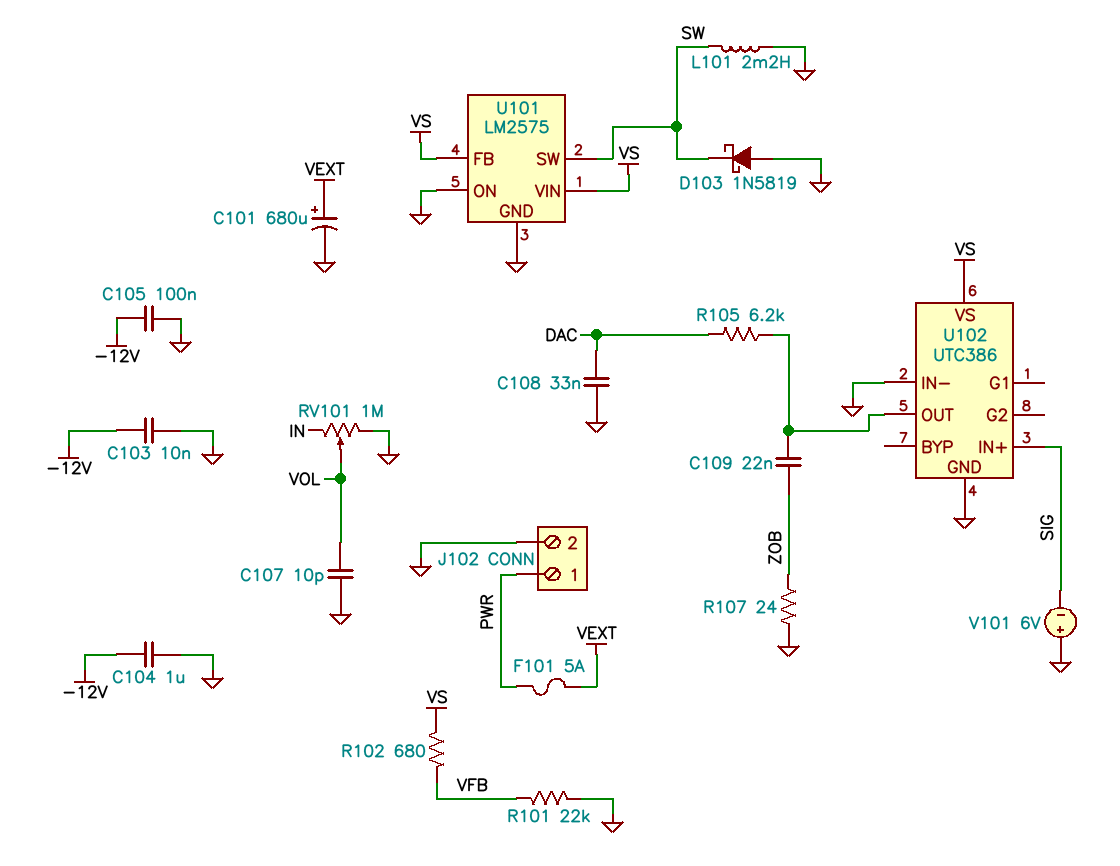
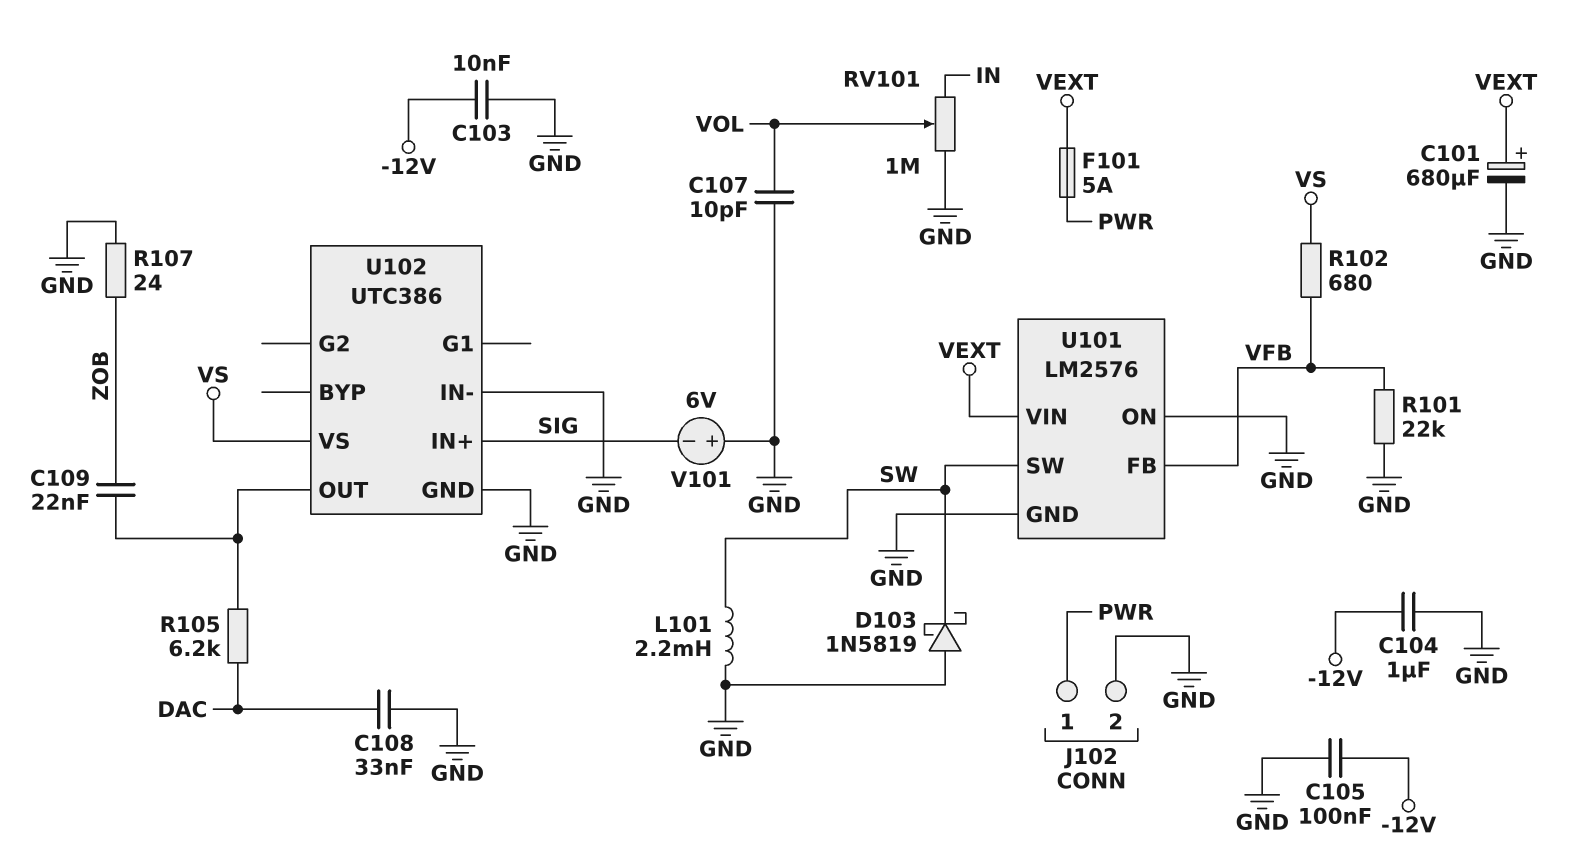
U101: LM2575 -> LM2576
U101 pin FB: VS -> VFB
U101 pin VIN: VS -> VEXT

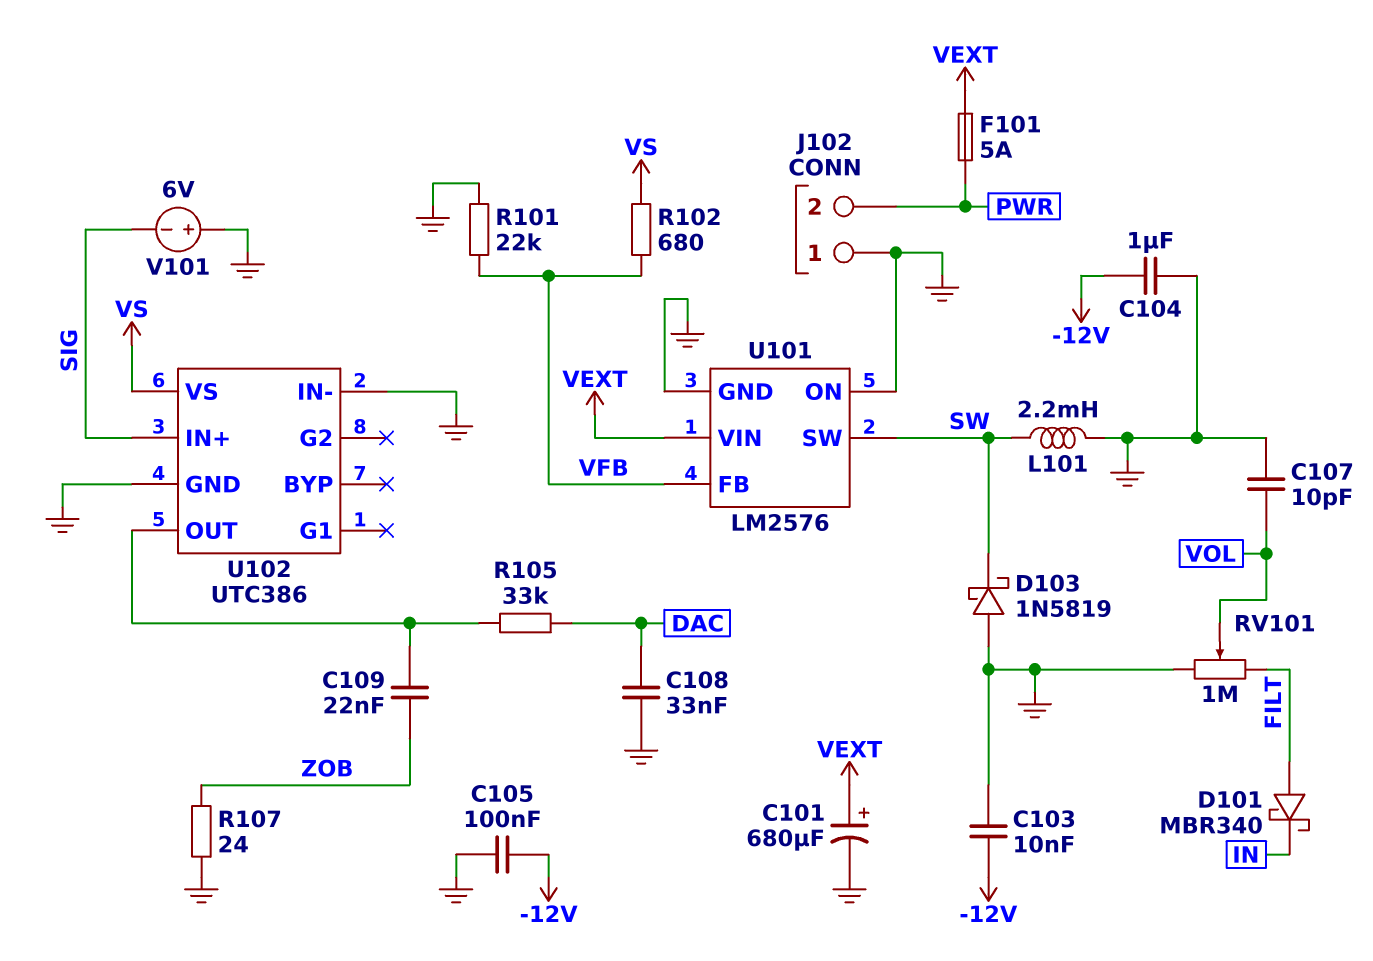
D101: none -> schottky MBR340 (A FILT, K IN)
J102 pin 1: PWR -> GND
J102 pin 2: GND -> PWR
R105: 6.2k (DAC, U102/OUT) -> 33k (DAC, U102/OUT)
RV101: 1M (GND, IN, wiper VOL) -> 1M (FILT, GND, wiper VOL)

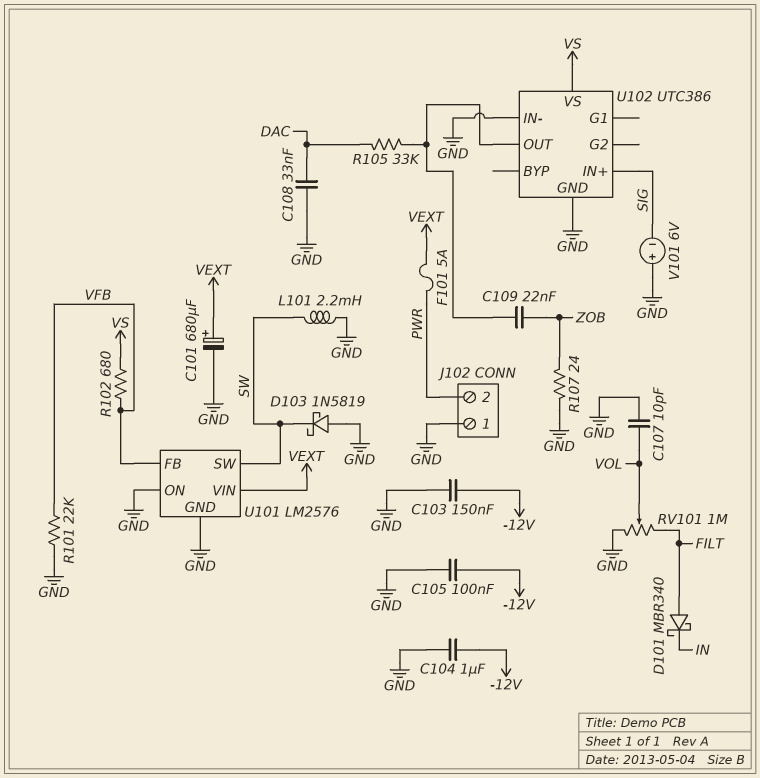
C103: 10nF (-12V, GND) -> 150nF (-12V, GND)

